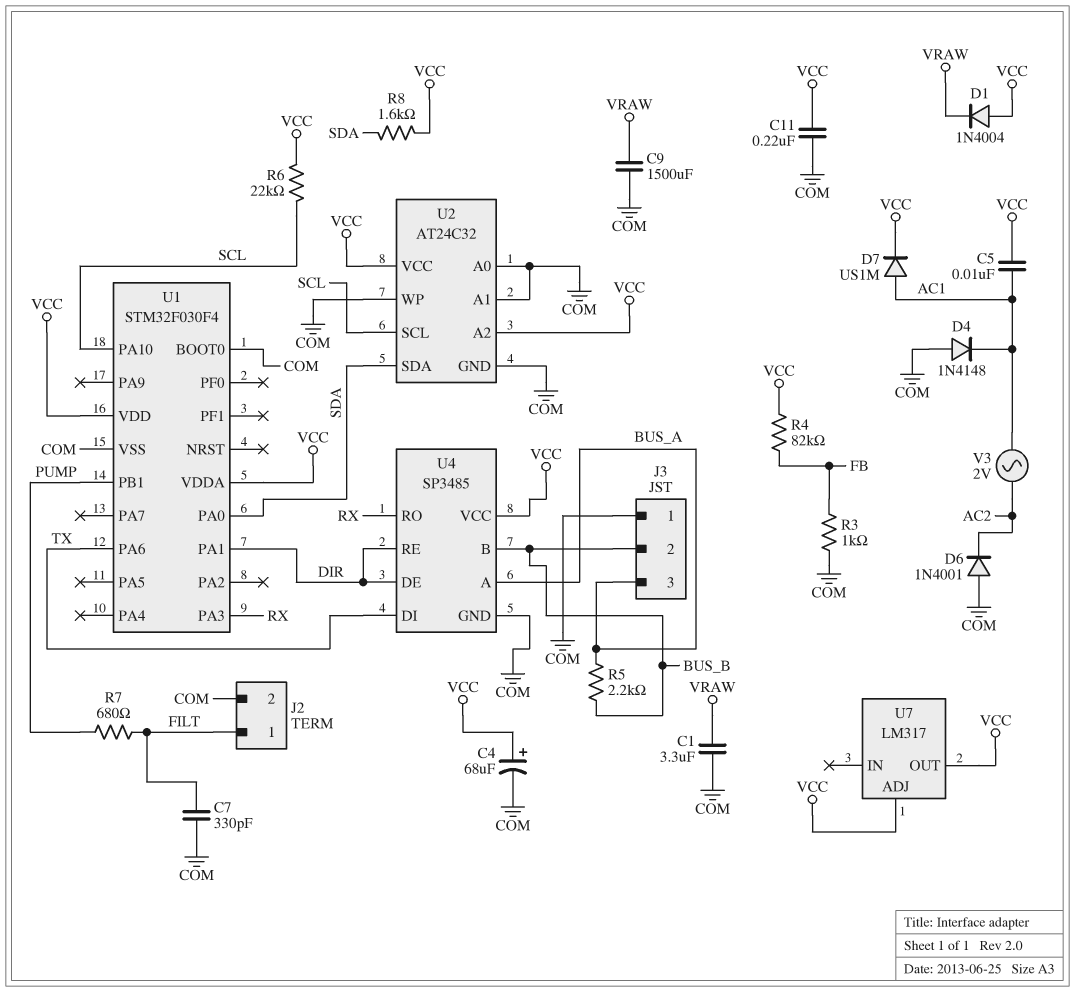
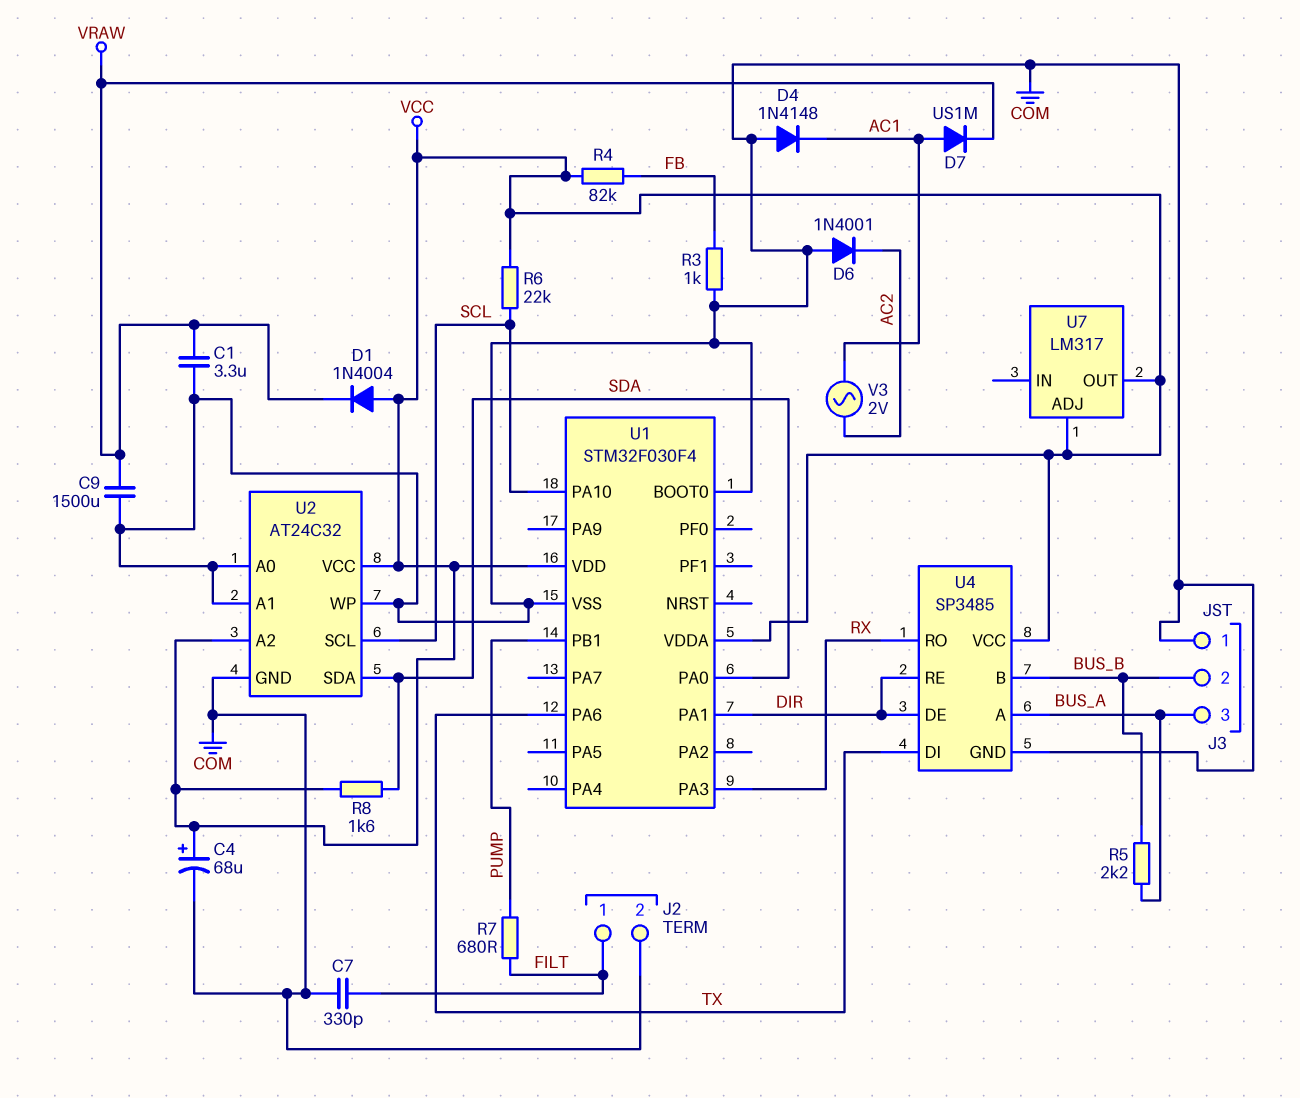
C5: 10nF (AC1, VCC) -> none
C11: 220nF (COM, VCC) -> none
D7: diode US1M (A AC1, K VCC) -> diode US1M (A AC1, K VRAW)

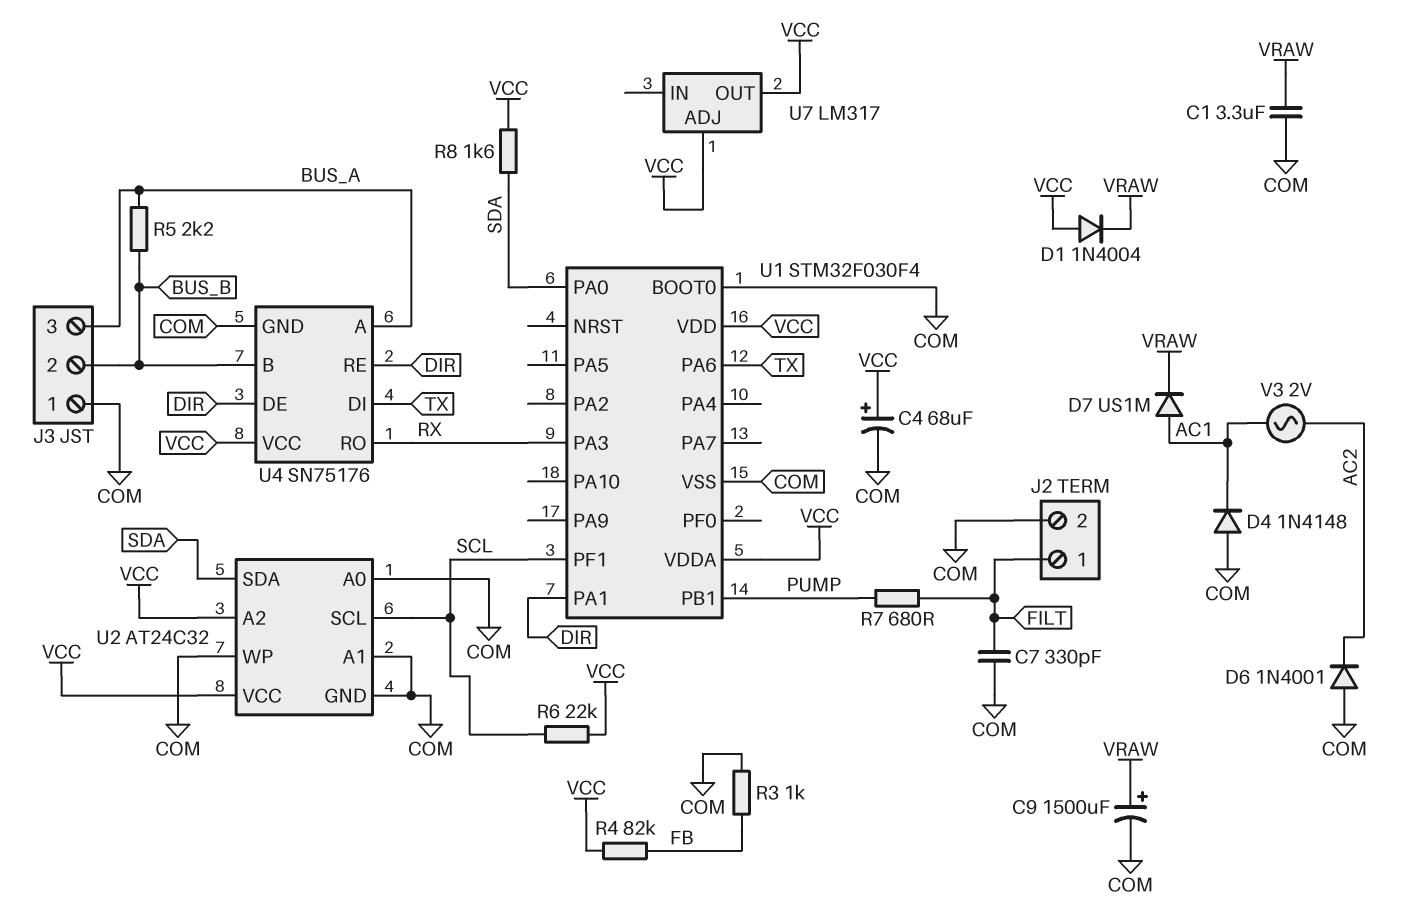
C9: 1500uF (COM, VRAW) -> 1500uF (plus VRAW, minus COM)
U1 pin PA10: SCL -> none
U1 pin PF1: none -> SCL
U4: SP3485 -> SN75176

